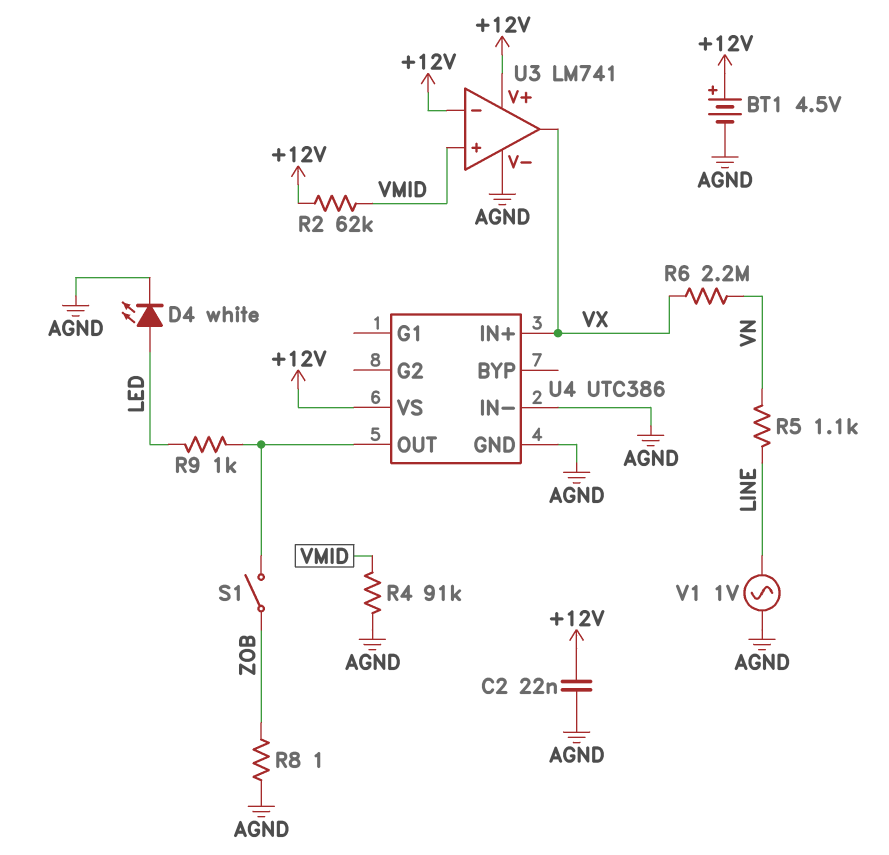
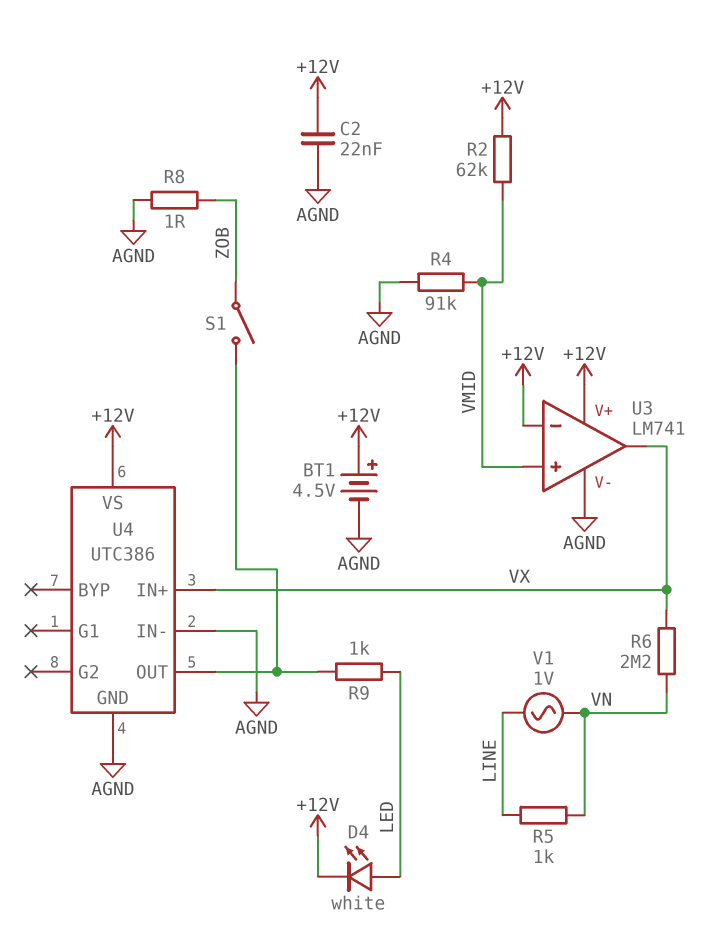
D4: LED white (A LED, K AGND) -> LED white (A LED, K +12V)
R5: 1.1k (LINE, VN) -> 1k (LINE, VN)
V1: AC 1V (AGND, LINE) -> AC 1V (LINE, VN)

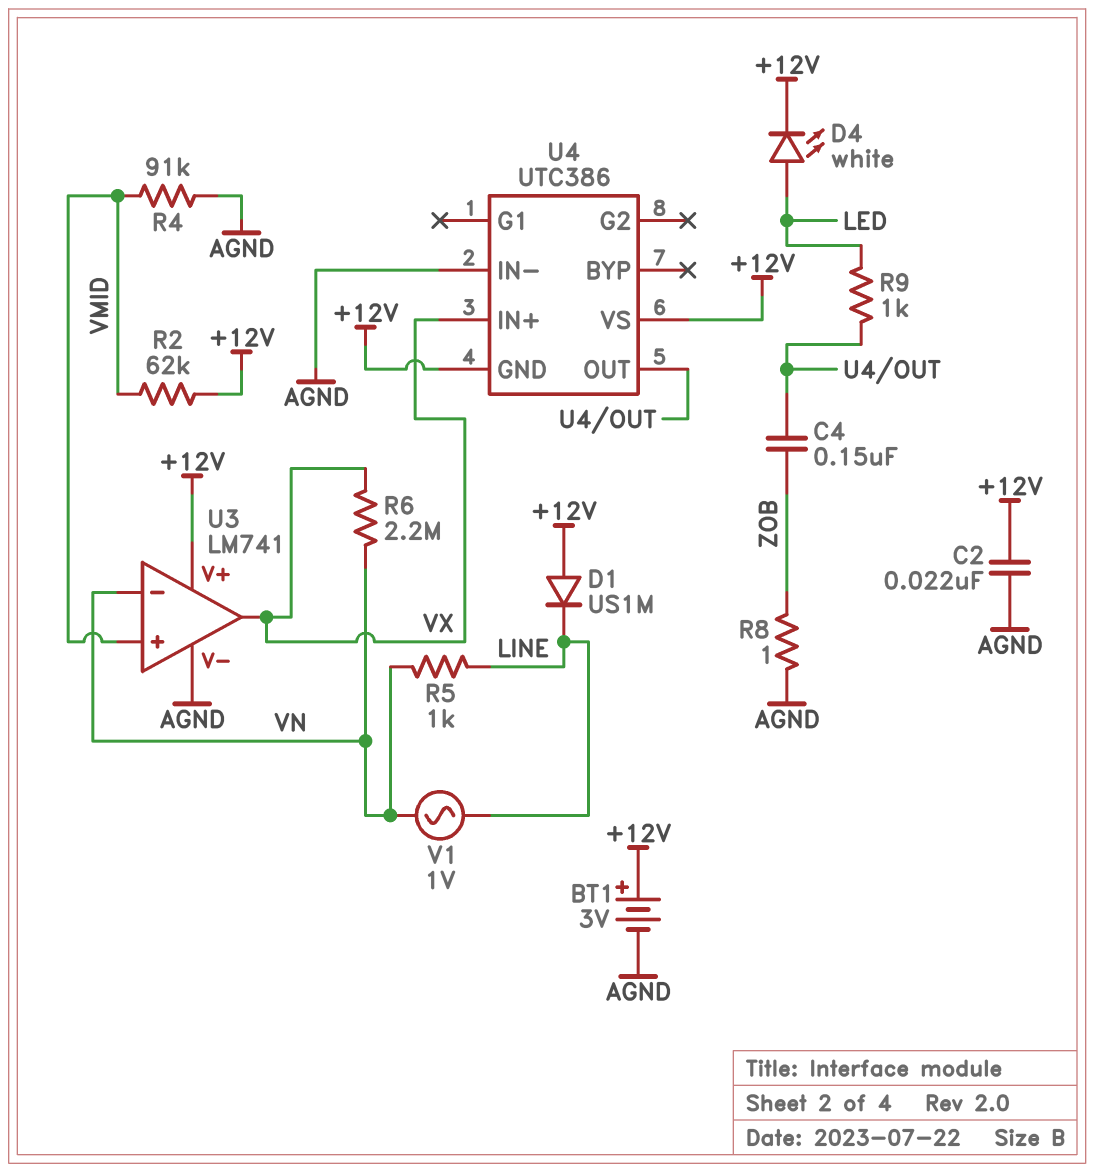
BT1: 4.5V (plus +12V, minus AGND) -> 3V (plus +12V, minus AGND)
C4: none -> 150nF (U4/OUT, ZOB)
D1: none -> diode US1M (A +12V, K LINE)
S1: switch (U4/OUT, ZOB) -> none
U3 pin in-: +12V -> VN
U4 pin GND: AGND -> +12V

